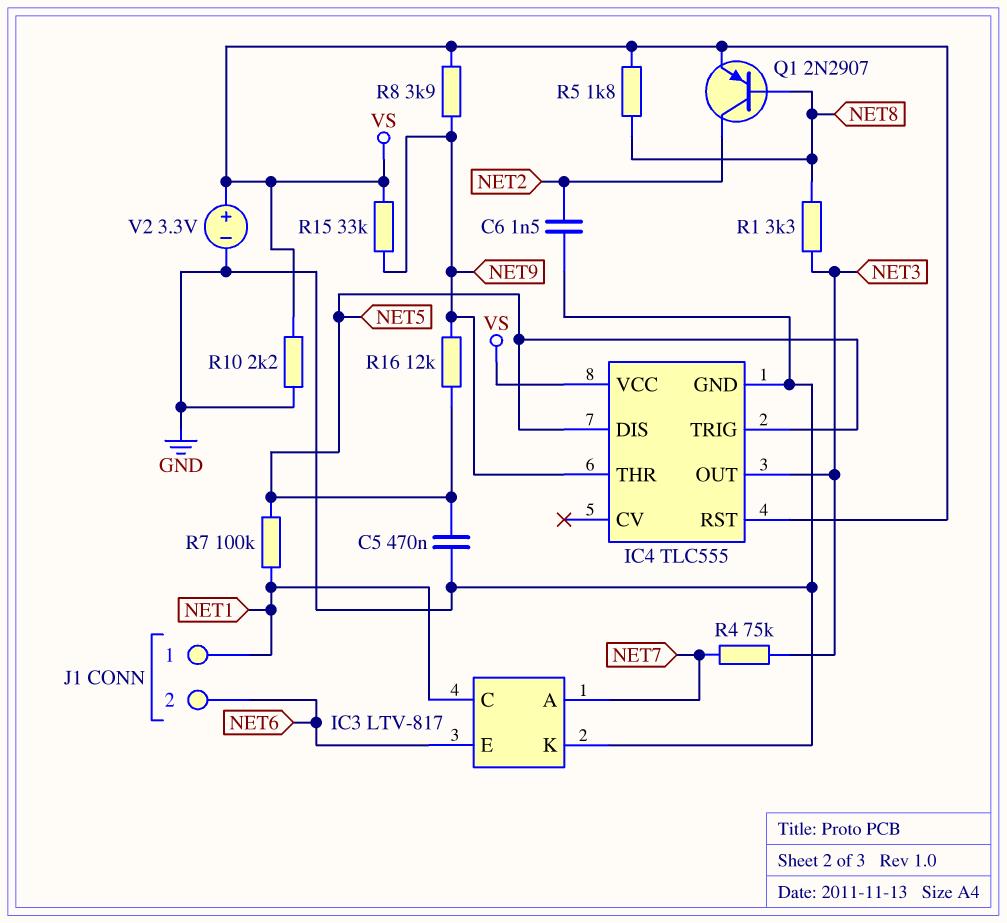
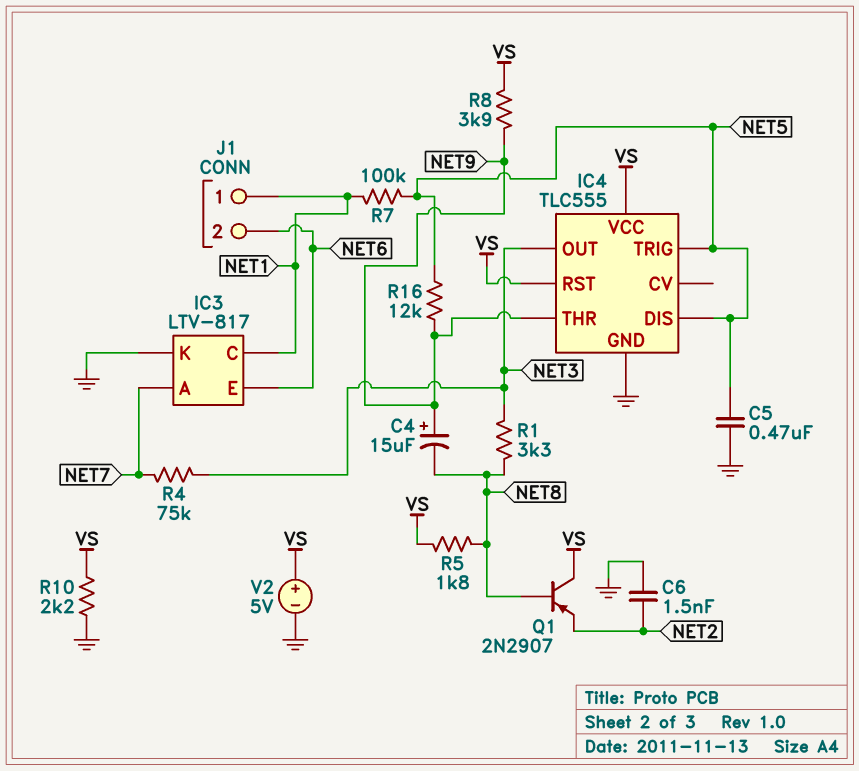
C4: none -> 15uF (plus NET9, minus NET8)
Q1: PNP 2N2907 (B NET8, C NET2, E VS) -> PNP 2N2907 (B NET8, C VS, E NET2)
R15: 33k (NET9, VS) -> none
V2: 3.3V (plus VS, minus GND) -> 5V (plus VS, minus GND)

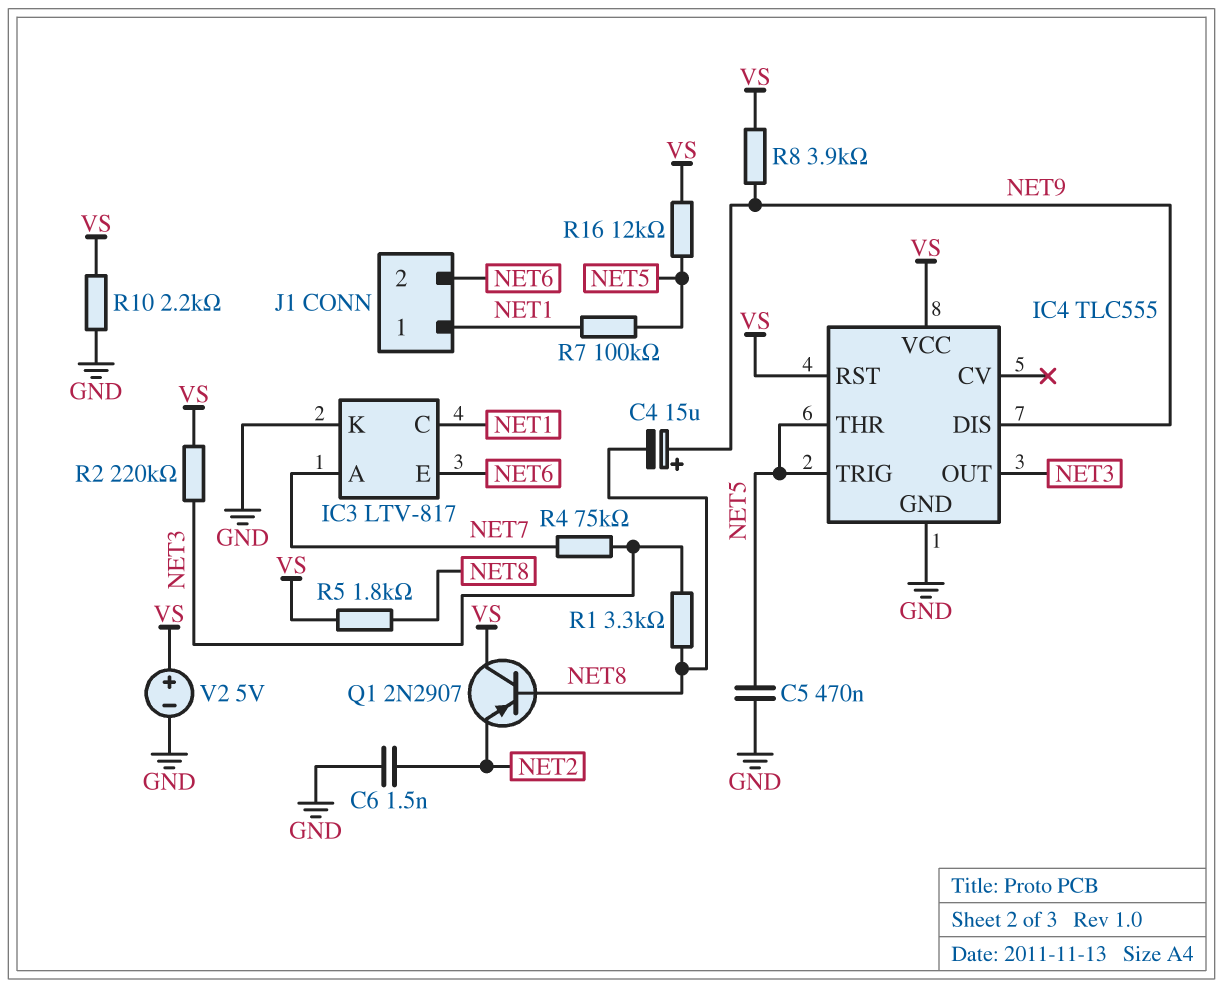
IC4 pin DIS: NET5 -> NET9
IC4 pin THR: NET9 -> NET5
R2: none -> 220k (NET3, VS)
R16: 12k (NET5, NET9) -> 12k (NET5, VS)

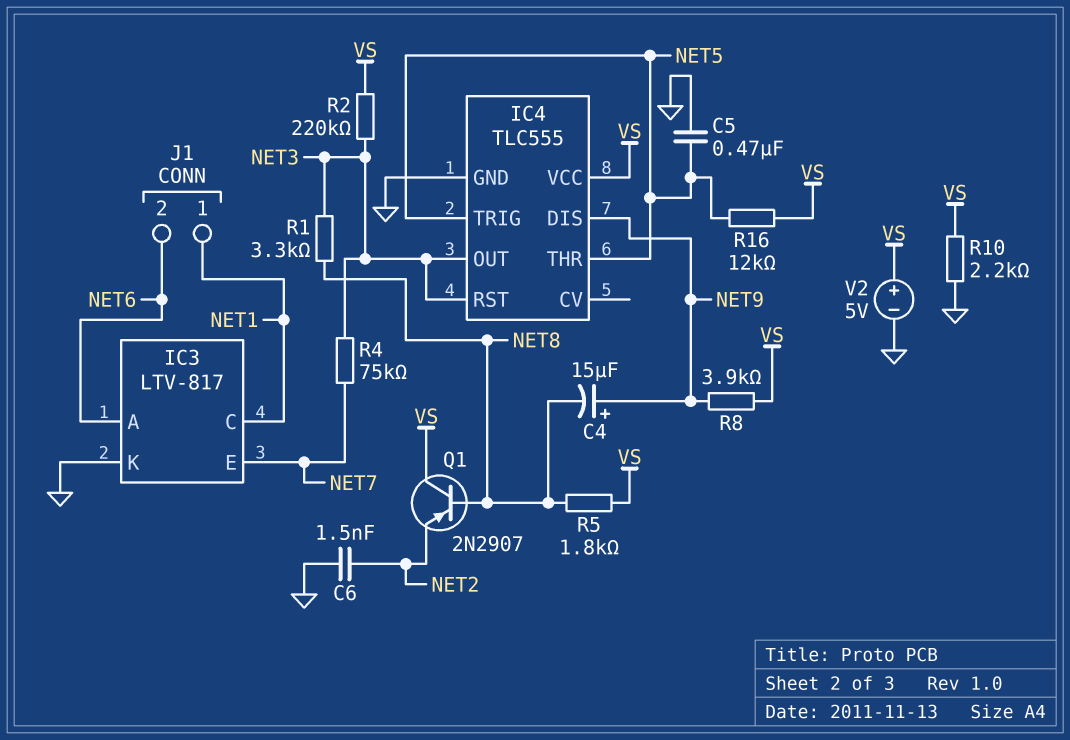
IC3 pin A: NET7 -> NET6
IC3 pin E: NET6 -> NET7
IC4 pin RST: VS -> NET3
R7: 100k (NET1, NET5) -> none

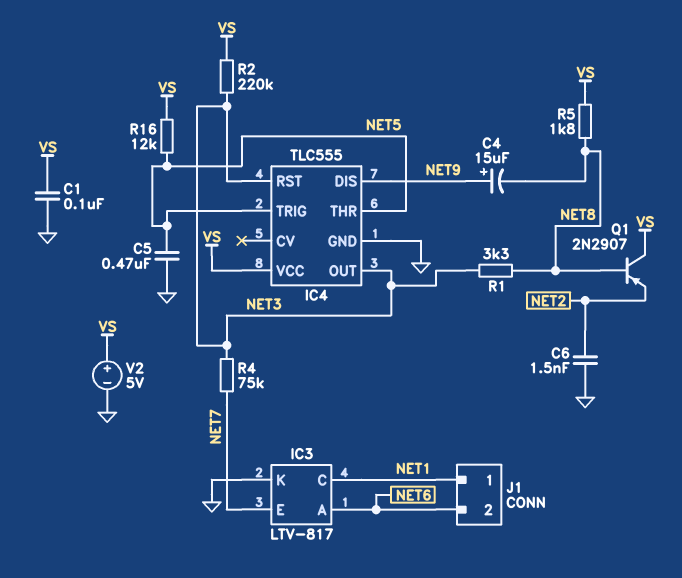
C1: none -> 100nF (GND, VS)
R8: 3.9k (NET9, VS) -> none
R10: 2.2k (GND, VS) -> none

